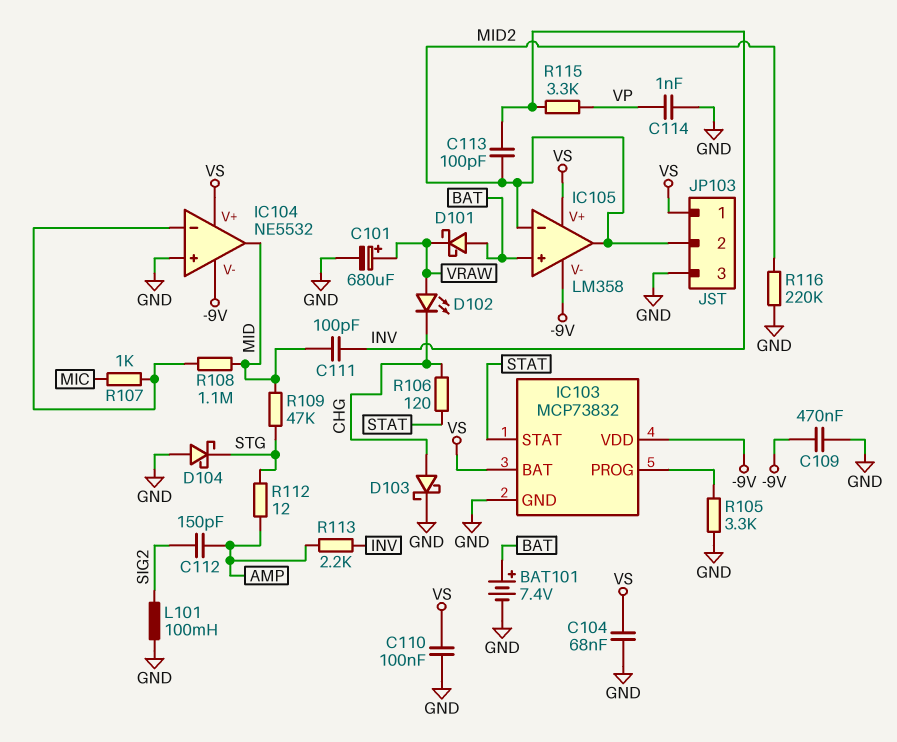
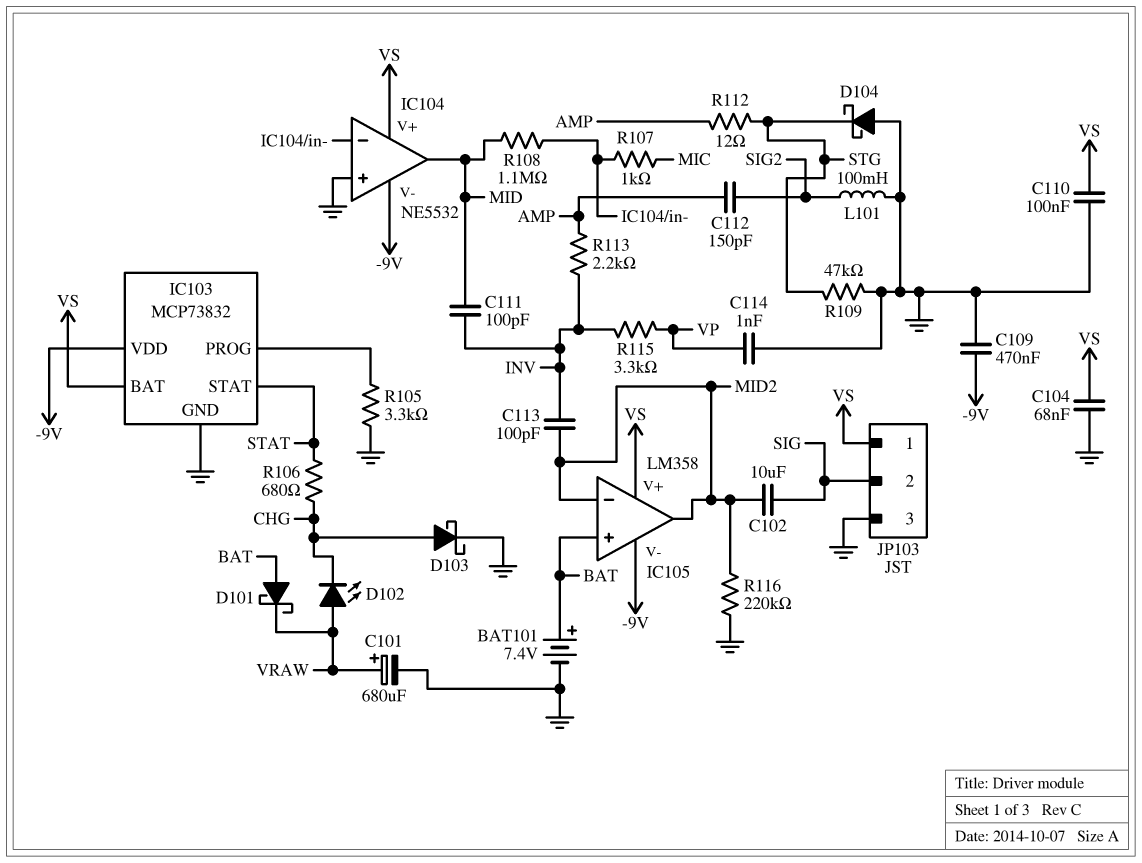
C102: none -> 10uF (MID2, SIG)
JP103 pin 2: MID2 -> SIG
R106: 120 (CHG, STAT) -> 680 (CHG, STAT)
R109: 47k (MID, STG) -> 47k (GND, STG)

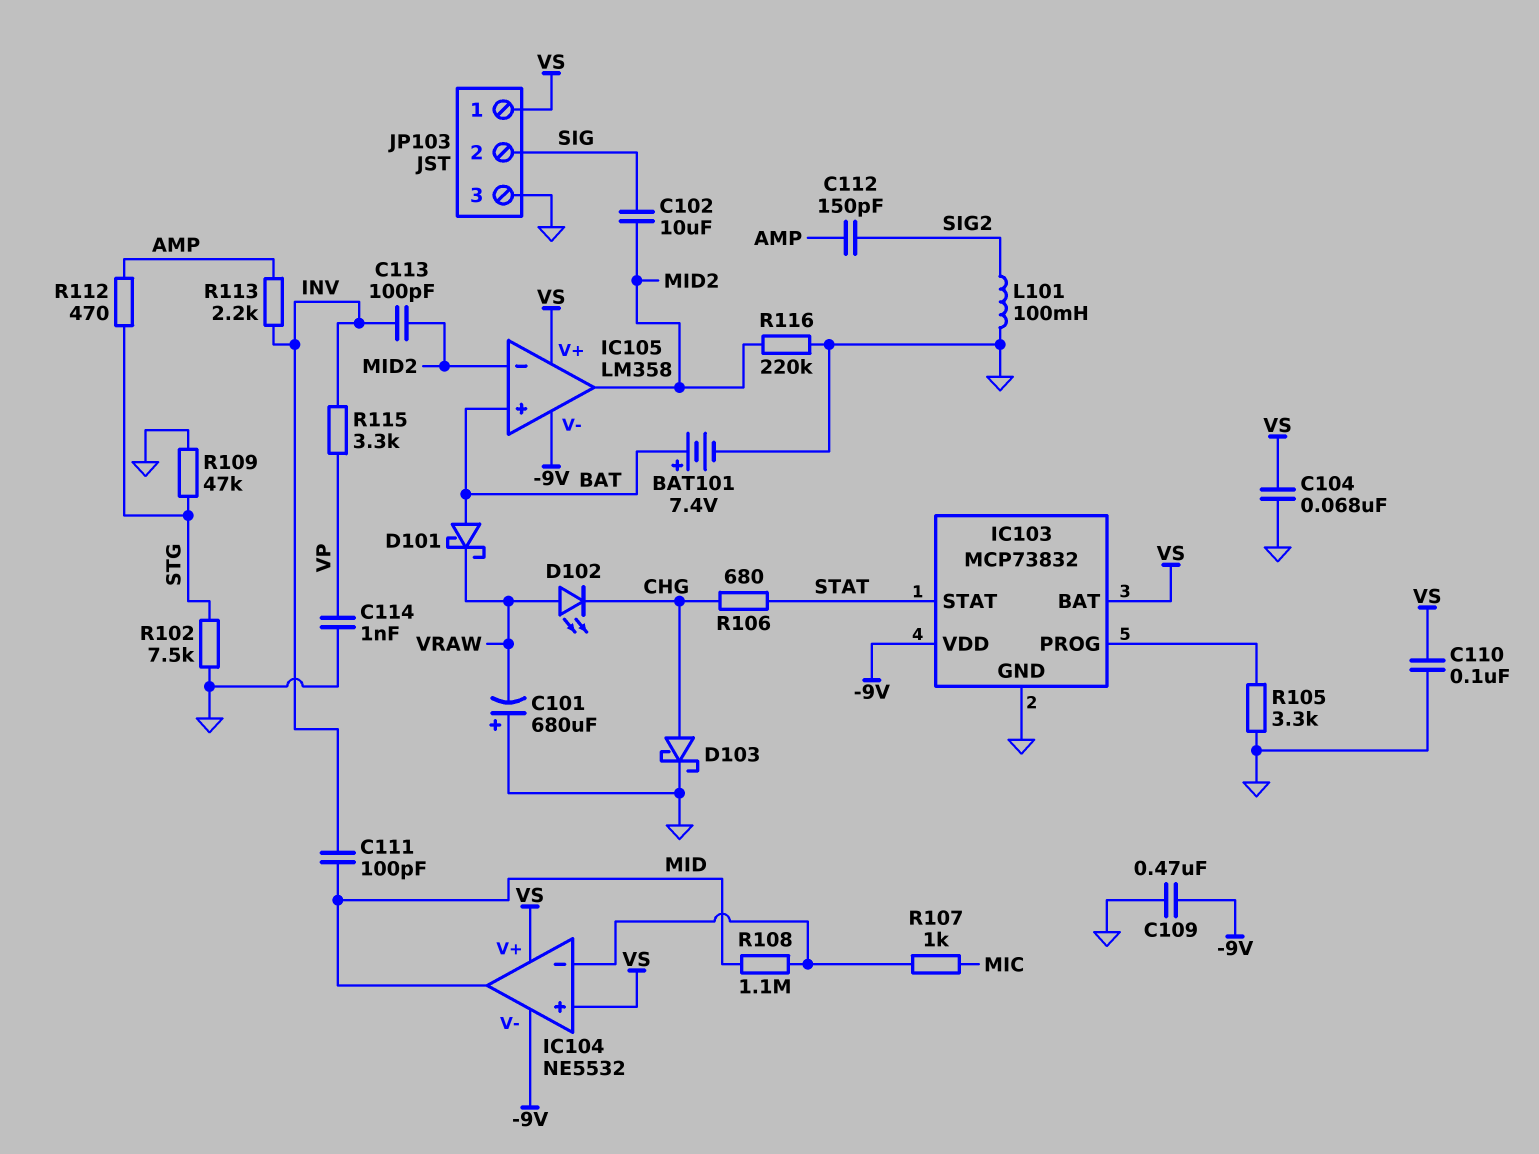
C101: 680uF (plus VRAW, minus GND) -> 680uF (plus GND, minus VRAW)
D104: schottky (A GND, K STG) -> none
IC104 pin in+: GND -> VS
R102: none -> 7.5k (GND, STG)
R112: 12 (AMP, STG) -> 470 (AMP, STG)

